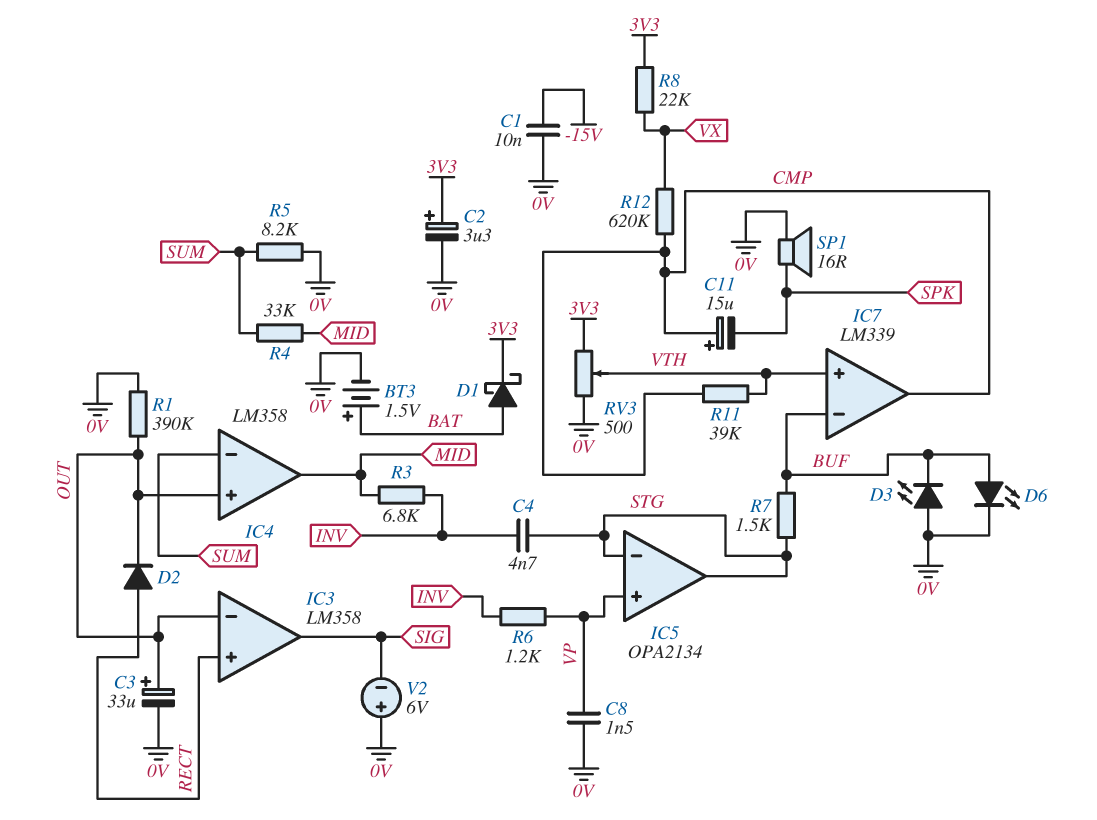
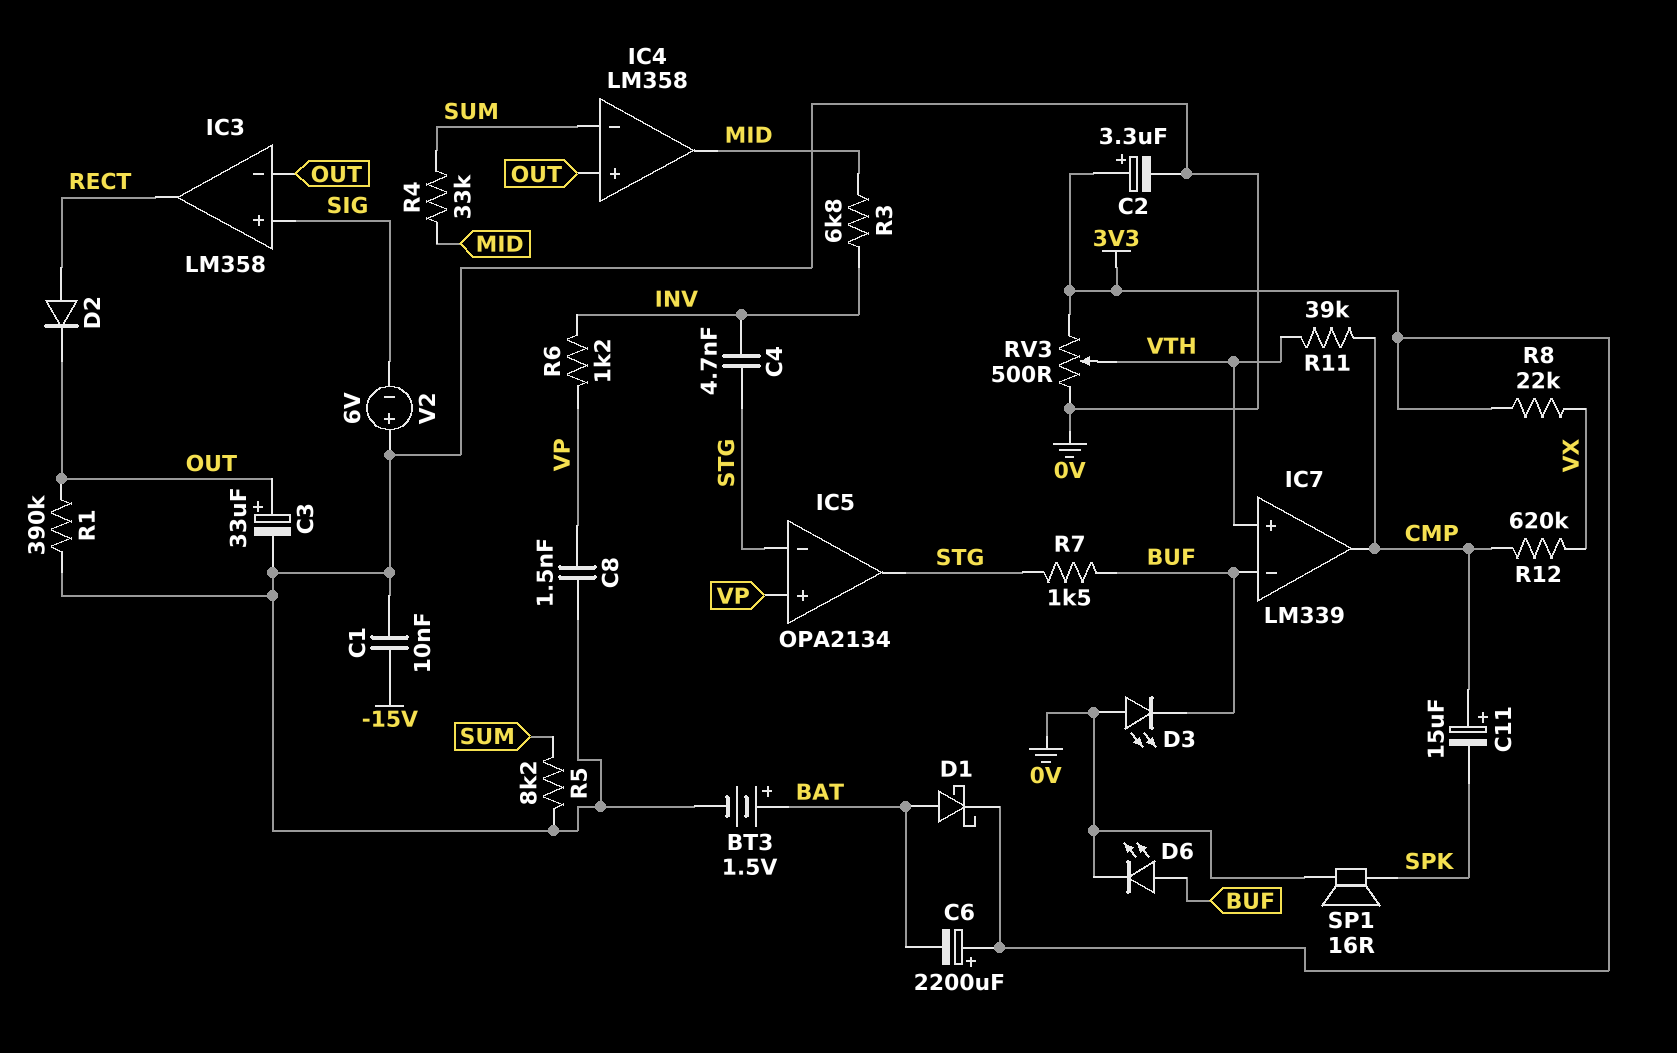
C6: none -> 2200uF (plus 3V3, minus BAT)
IC3 pin in+: RECT -> SIG
IC3 pin out: SIG -> RECT

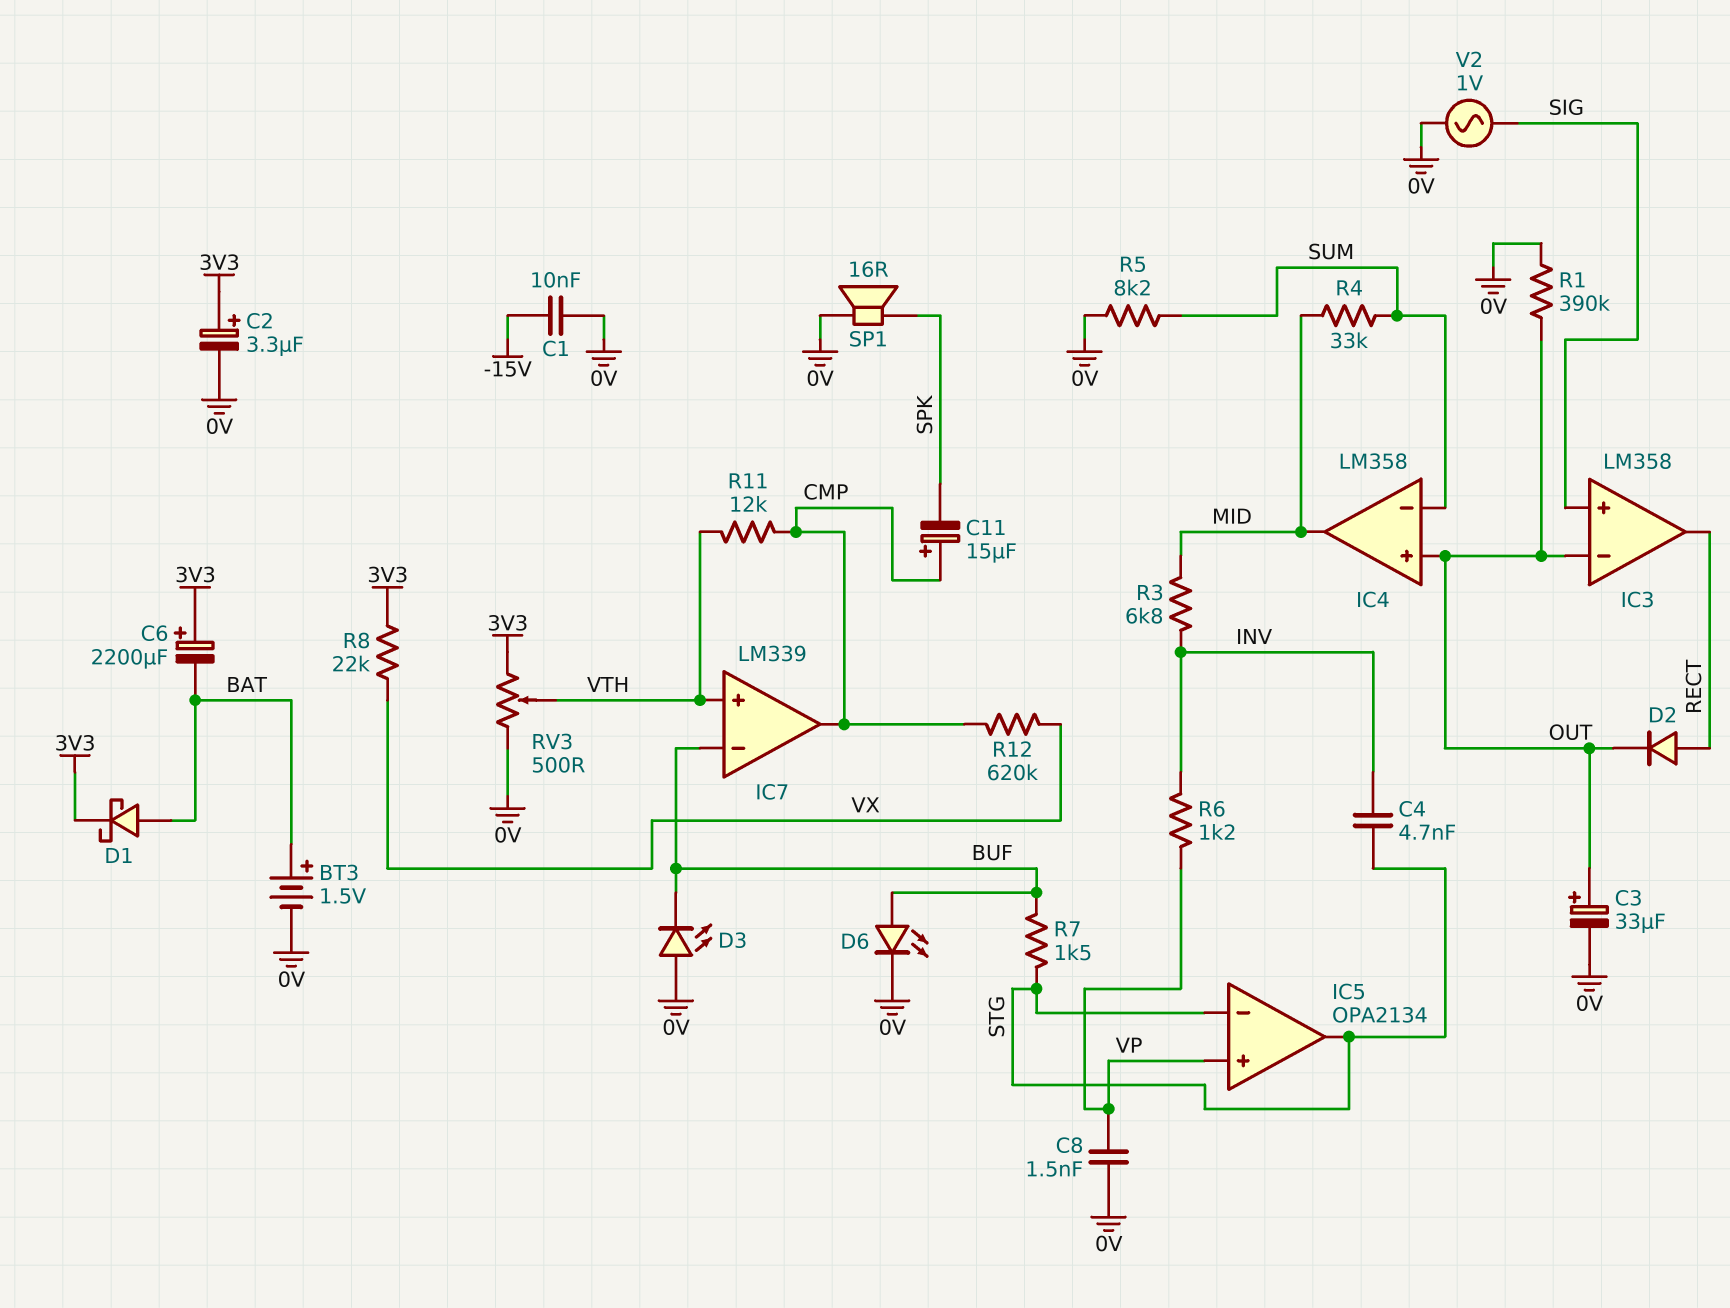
R11: 39k (CMP, VTH) -> 12k (CMP, VTH)
V2: 6V (plus 0V, minus SIG) -> AC 1V (0V, SIG)

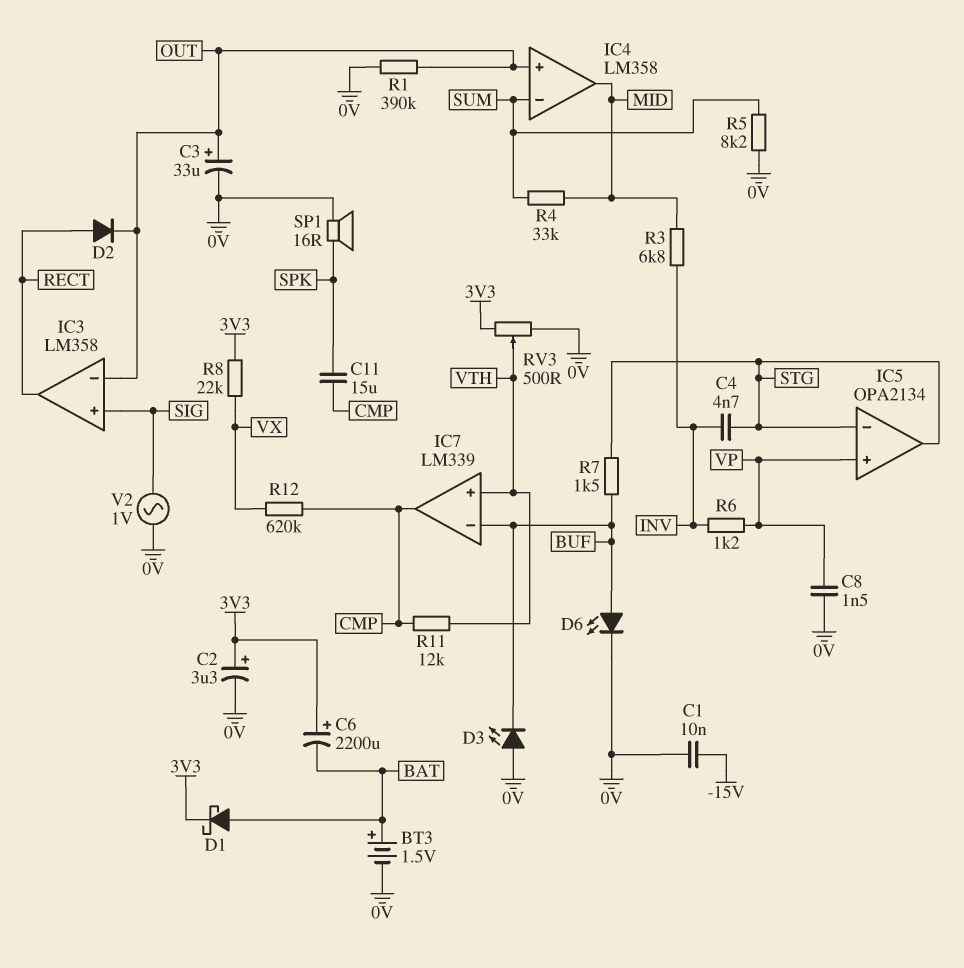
C11: 15uF (plus CMP, minus SPK) -> 15uF (CMP, SPK)

